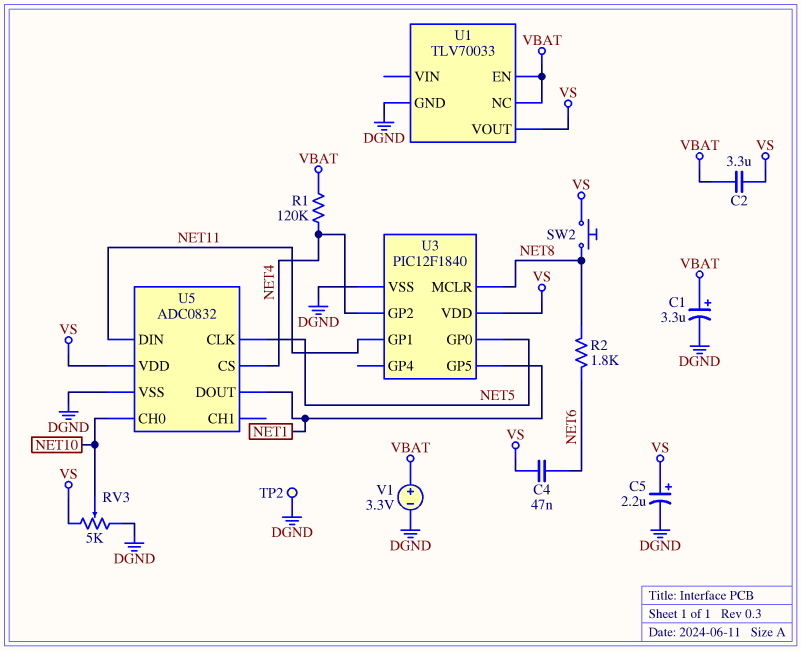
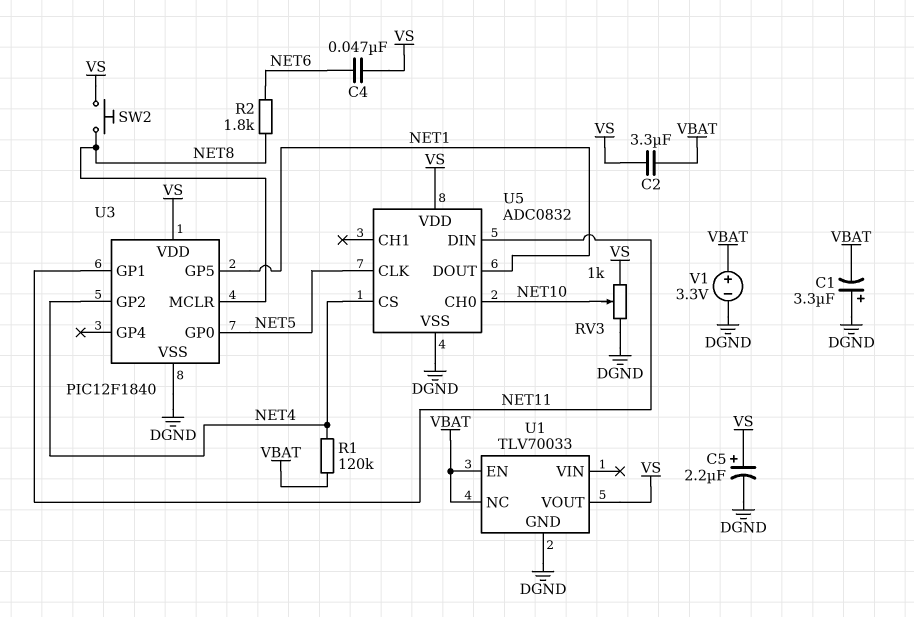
C1: 3.3uF (plus VBAT, minus DGND) -> 3.3uF (plus DGND, minus VBAT)
RV3: 5k (DGND, VS, wiper NET10) -> 1k (DGND, VS, wiper NET10)
TP2: test point (DGND) -> none

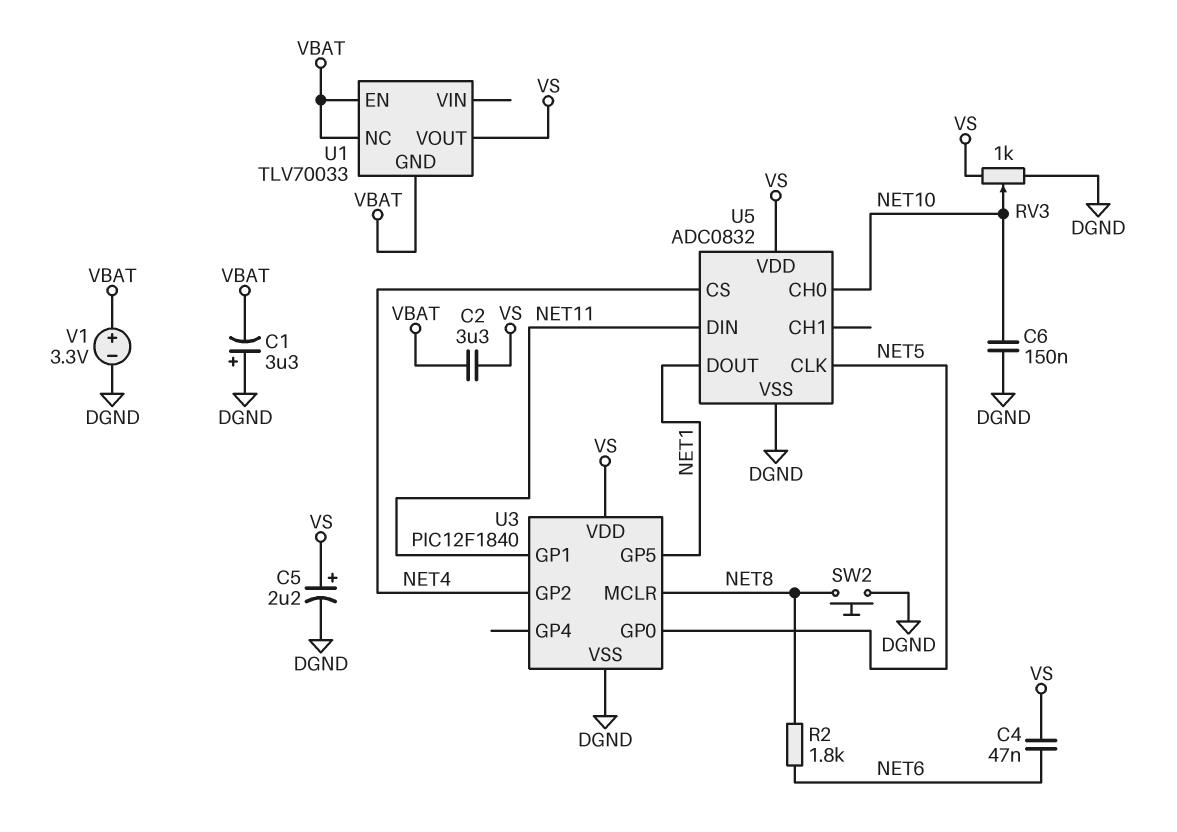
C6: none -> 150nF (DGND, NET10)
R1: 120k (NET4, VBAT) -> none
SW2: button (NET8, VS) -> button (DGND, NET8)
U1 pin GND: DGND -> VBAT

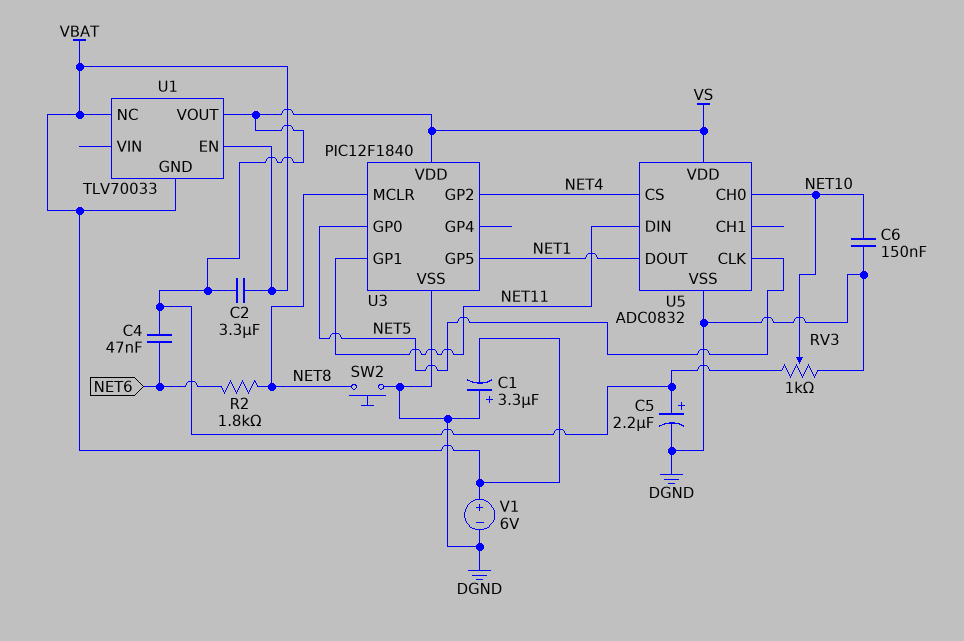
V1: 3.3V (plus VBAT, minus DGND) -> 6V (plus VBAT, minus DGND)

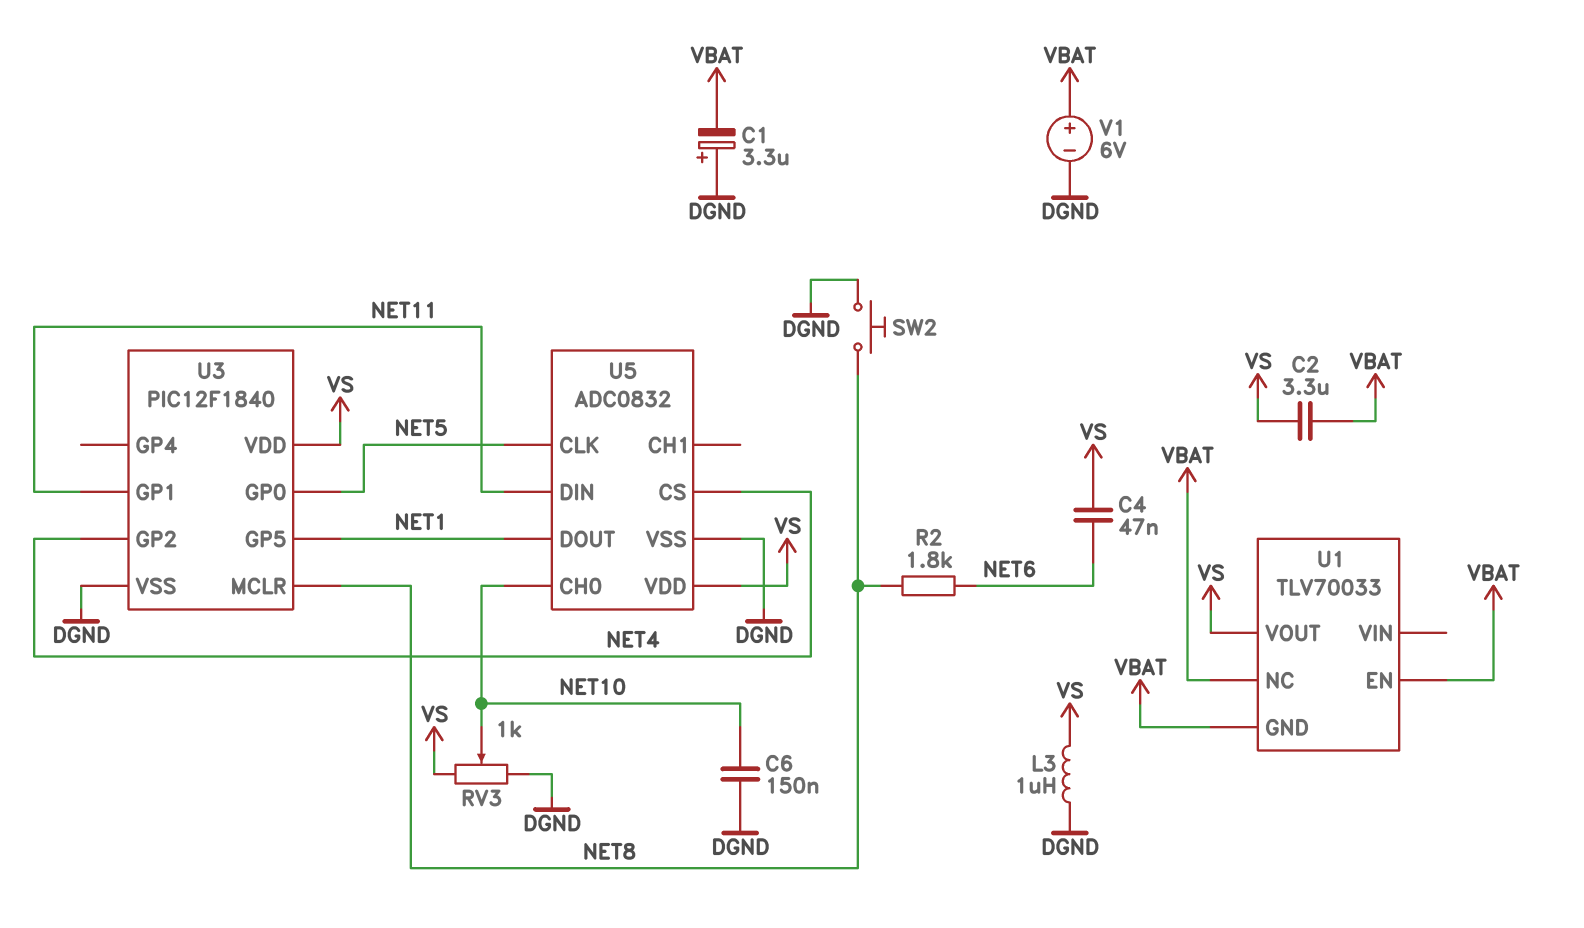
C5: 2.2uF (plus VS, minus DGND) -> none
L3: none -> 1uH (DGND, VS)

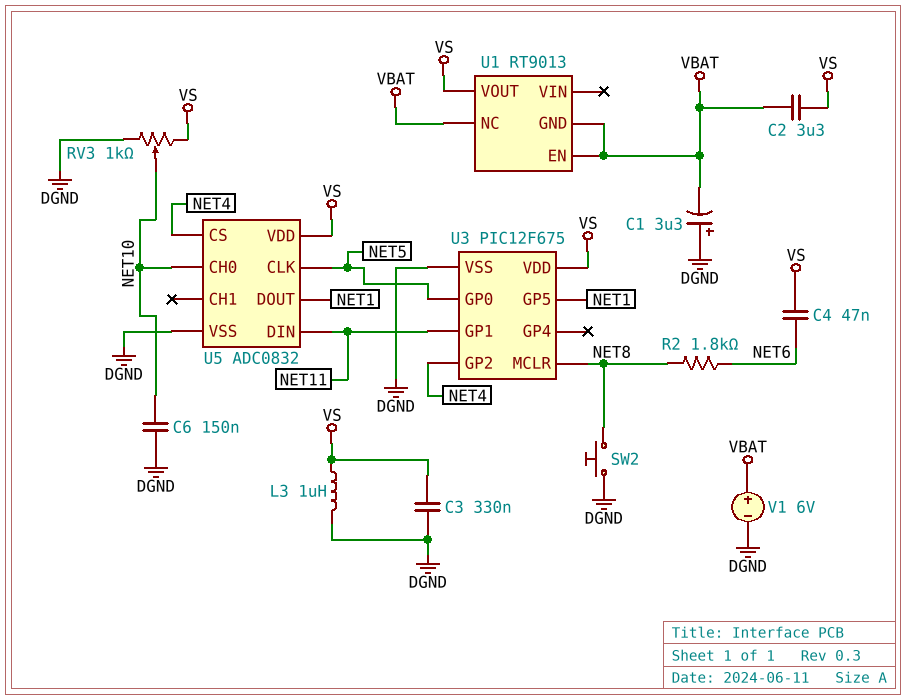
C3: none -> 330nF (DGND, VS)
U1: TLV70033 -> RT9013
U3: PIC12F1840 -> PIC12F675

